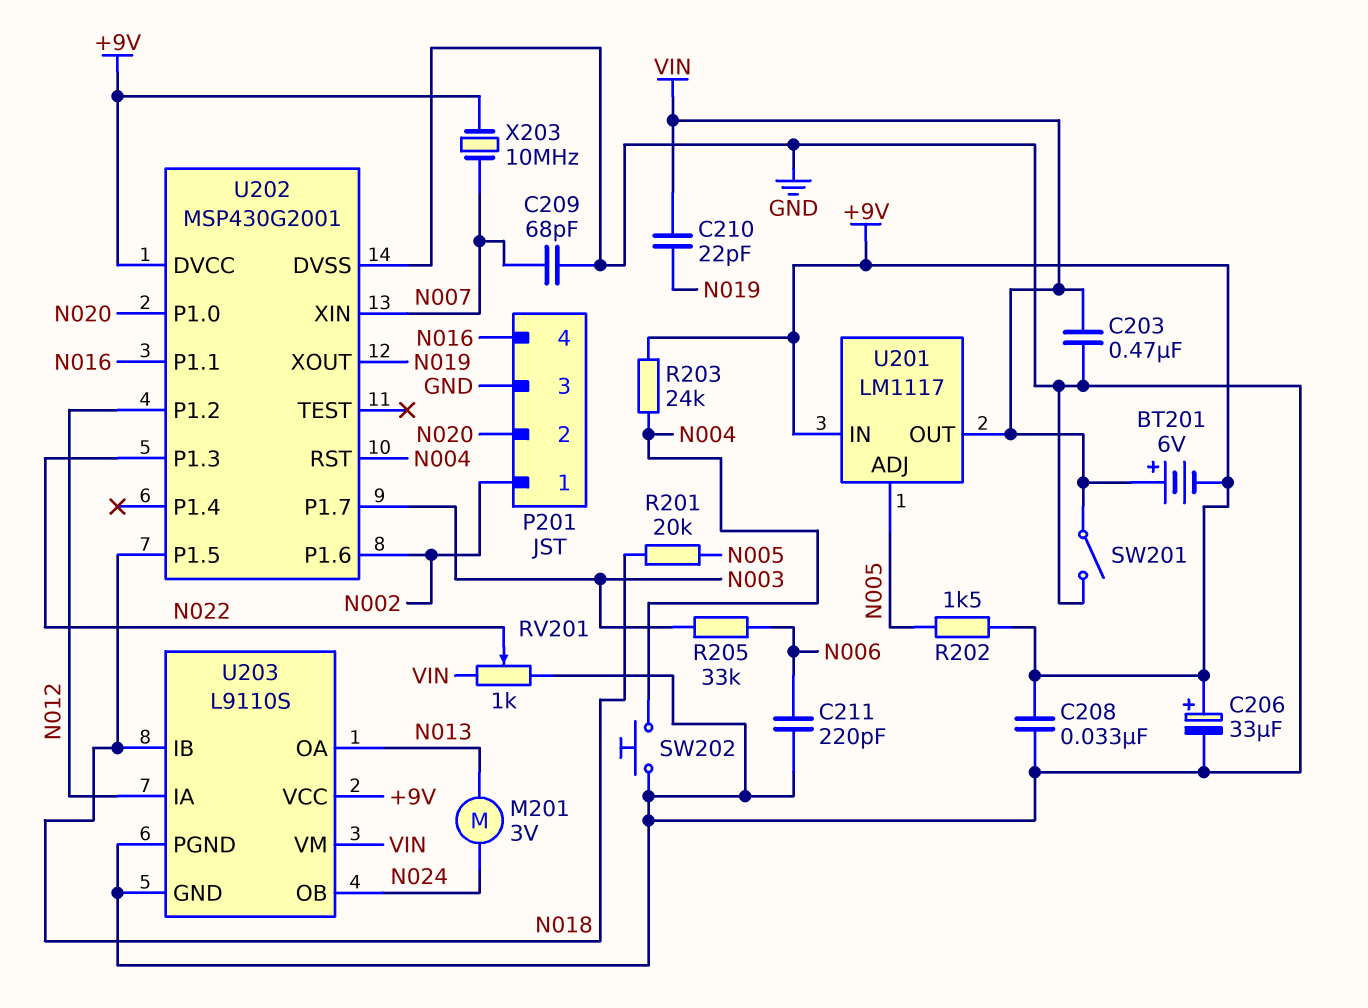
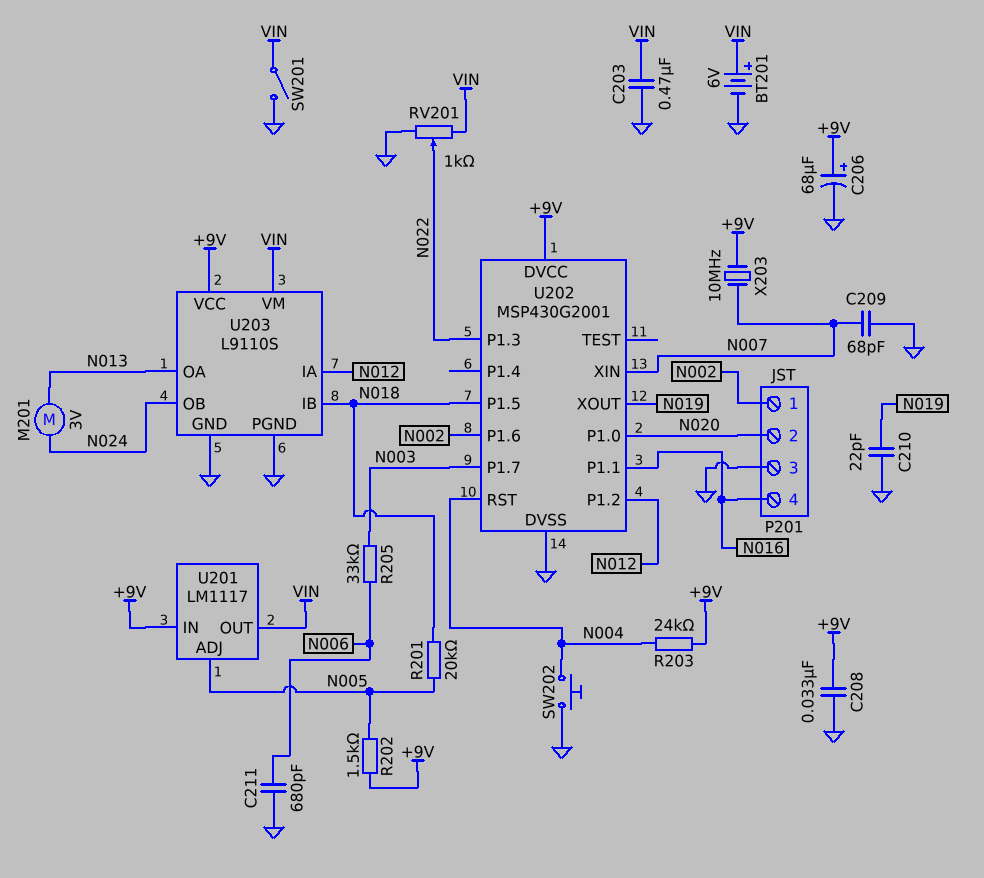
BT201: 6V (plus VIN, minus +9V) -> 6V (plus VIN, minus GND)
C206: 33uF (plus +9V, minus GND) -> 68uF (plus +9V, minus GND)
C210: 22pF (N019, VIN) -> 22pF (GND, N019)
C211: 220pF (GND, N006) -> 680pF (GND, N006)

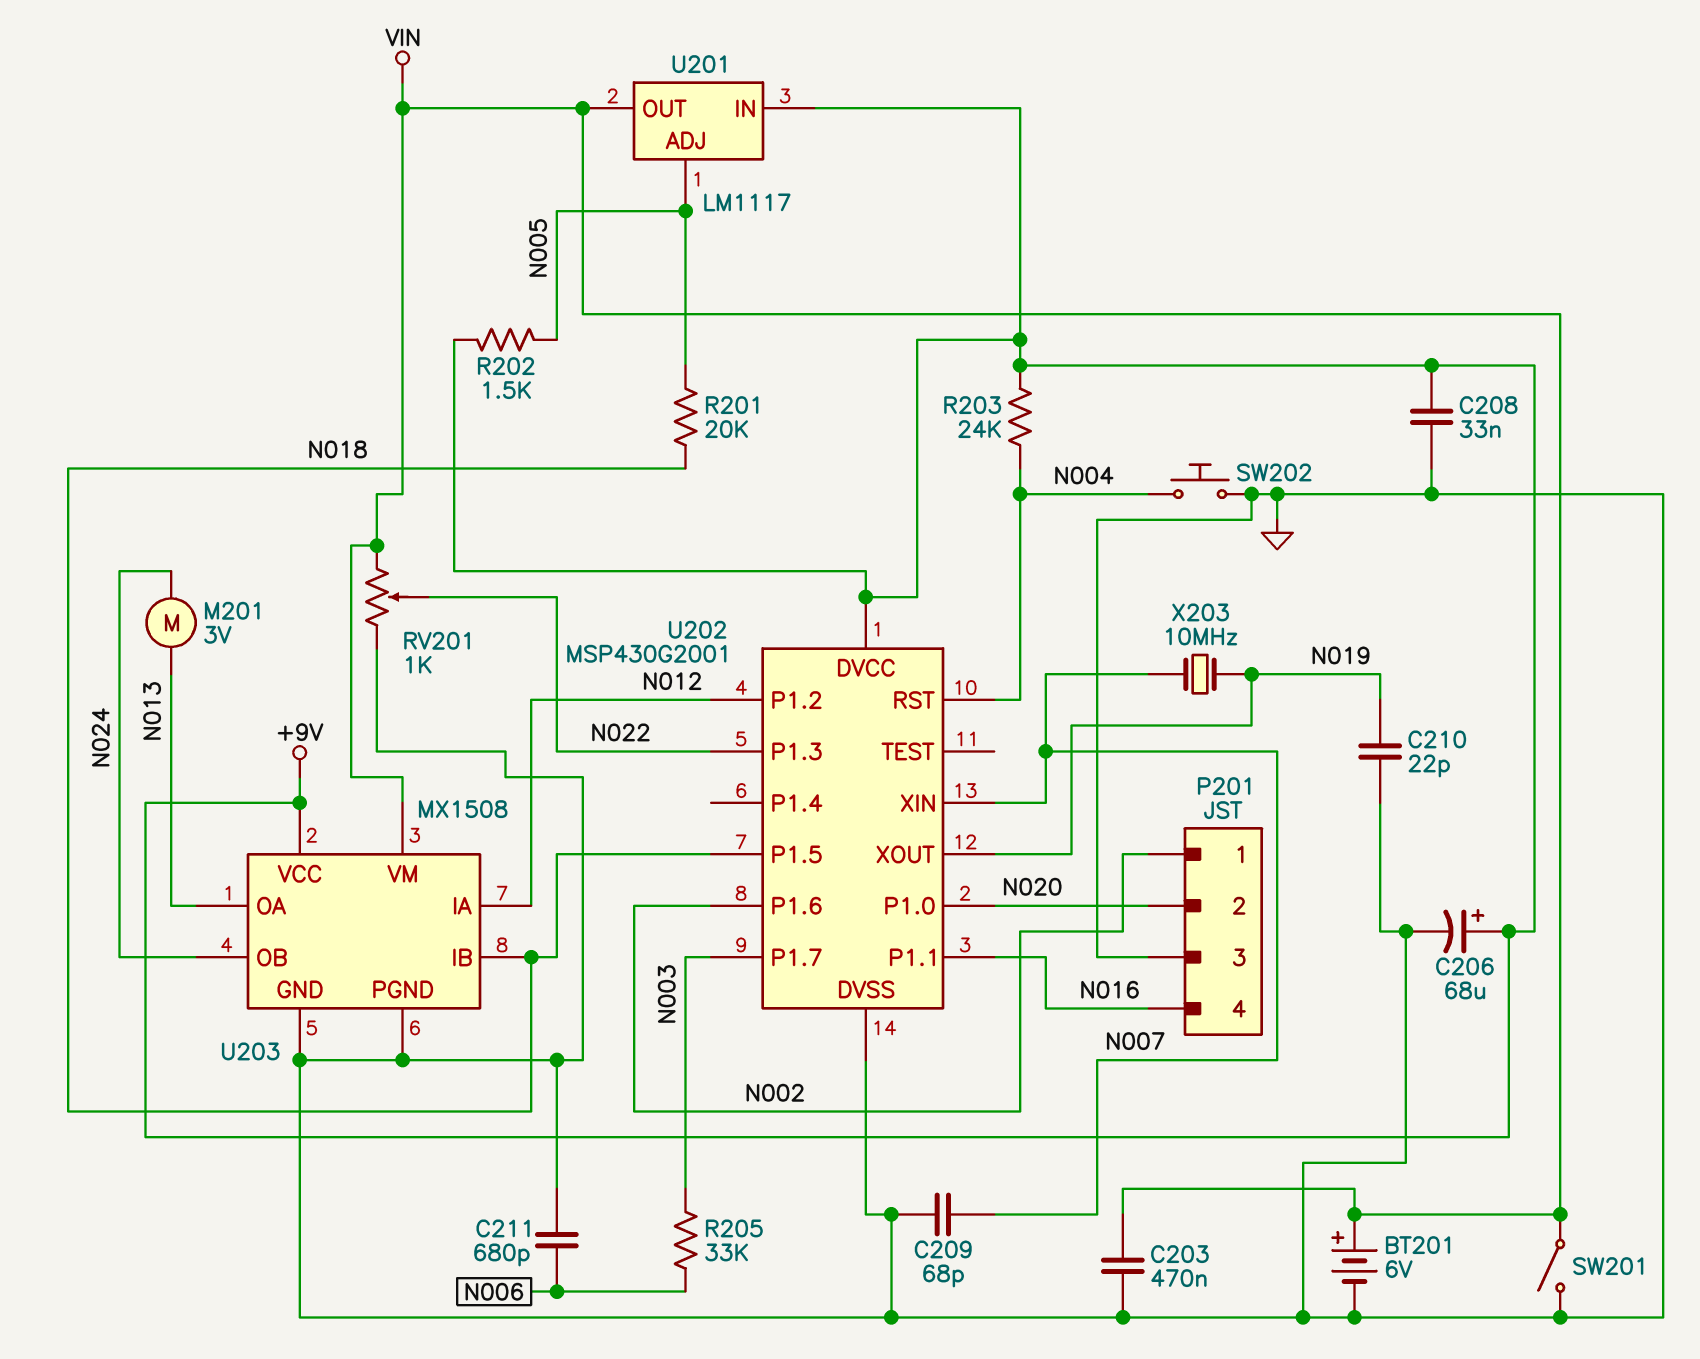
U203: L9110S -> MX1508
X203: 10MHz (+9V, N007) -> 10MHz (N007, N019)

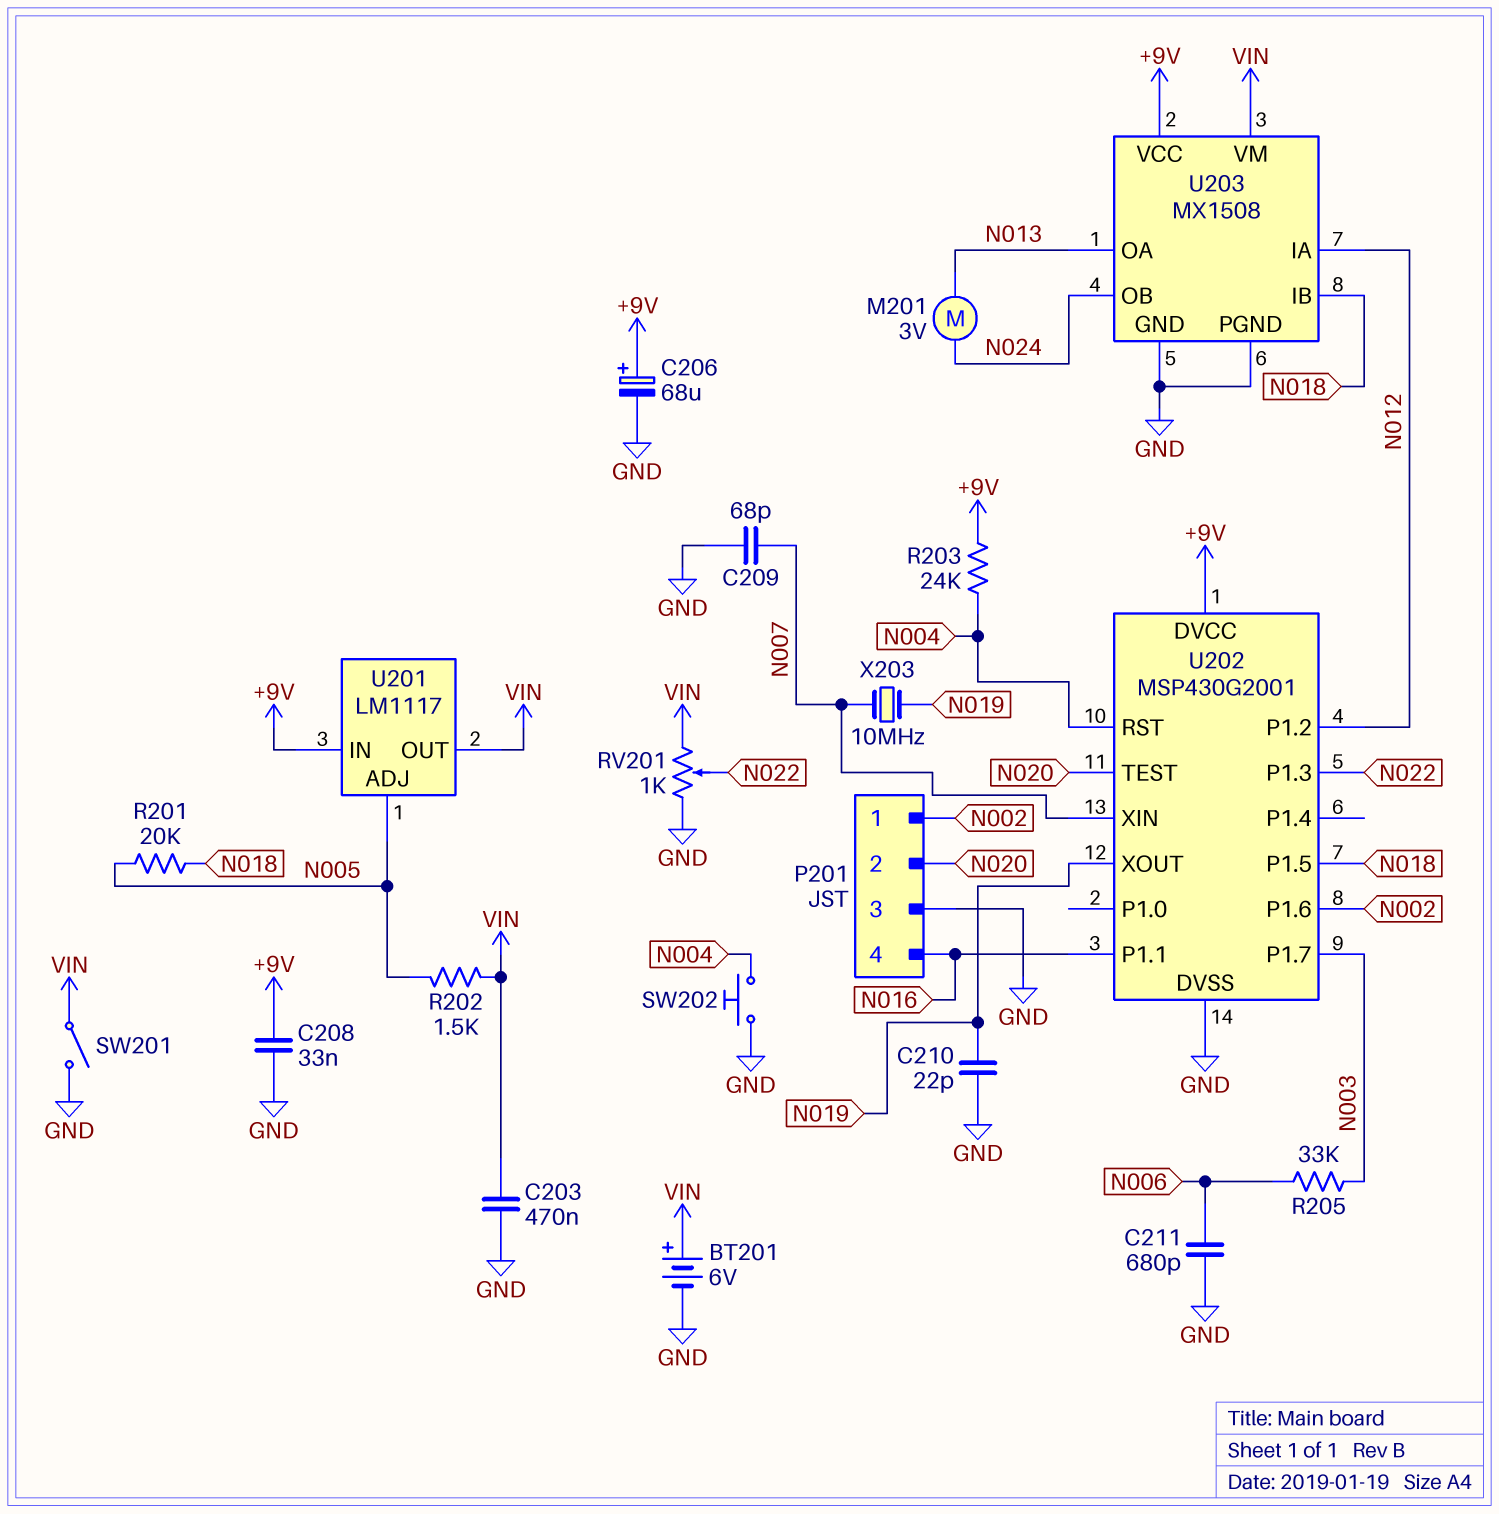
R202: 1.5k (+9V, N005) -> 1.5k (N005, VIN)
U202 pin P1.0: N020 -> none
U202 pin TEST: none -> N020

